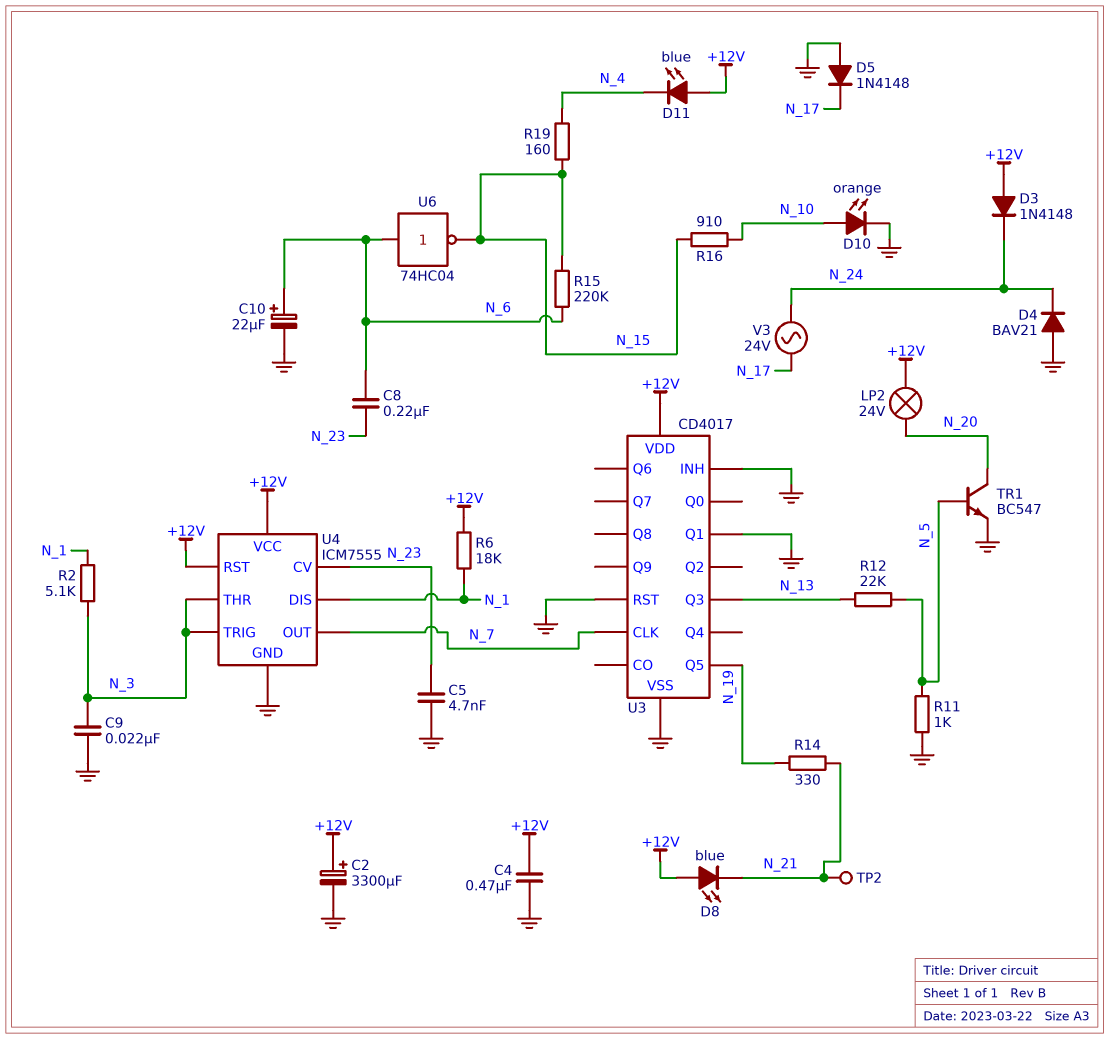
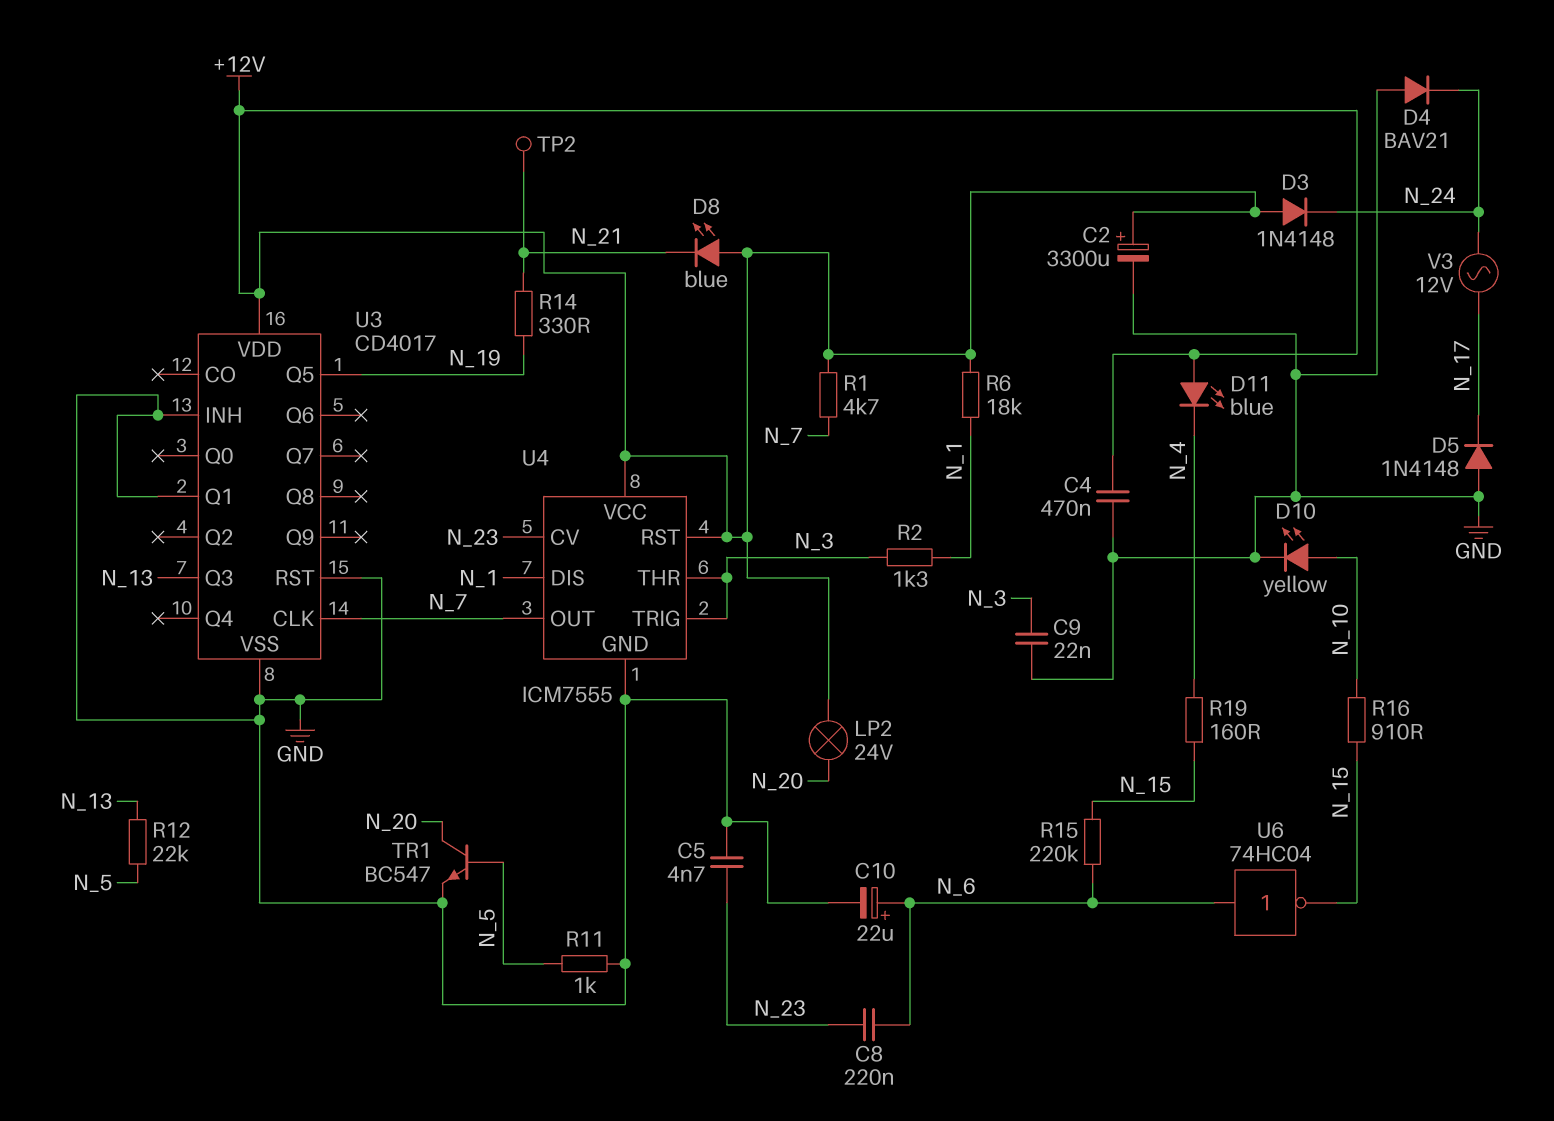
D10: LED orange (A N_10, K GND) -> LED yellow (A N_10, K GND)
R1: none -> 4.7k (+12V, N_7)
R2: 5.1k (N_1, N_3) -> 1.3k (N_1, N_3)
V3: AC 24V (N_17, N_24) -> AC 12V (N_17, N_24)

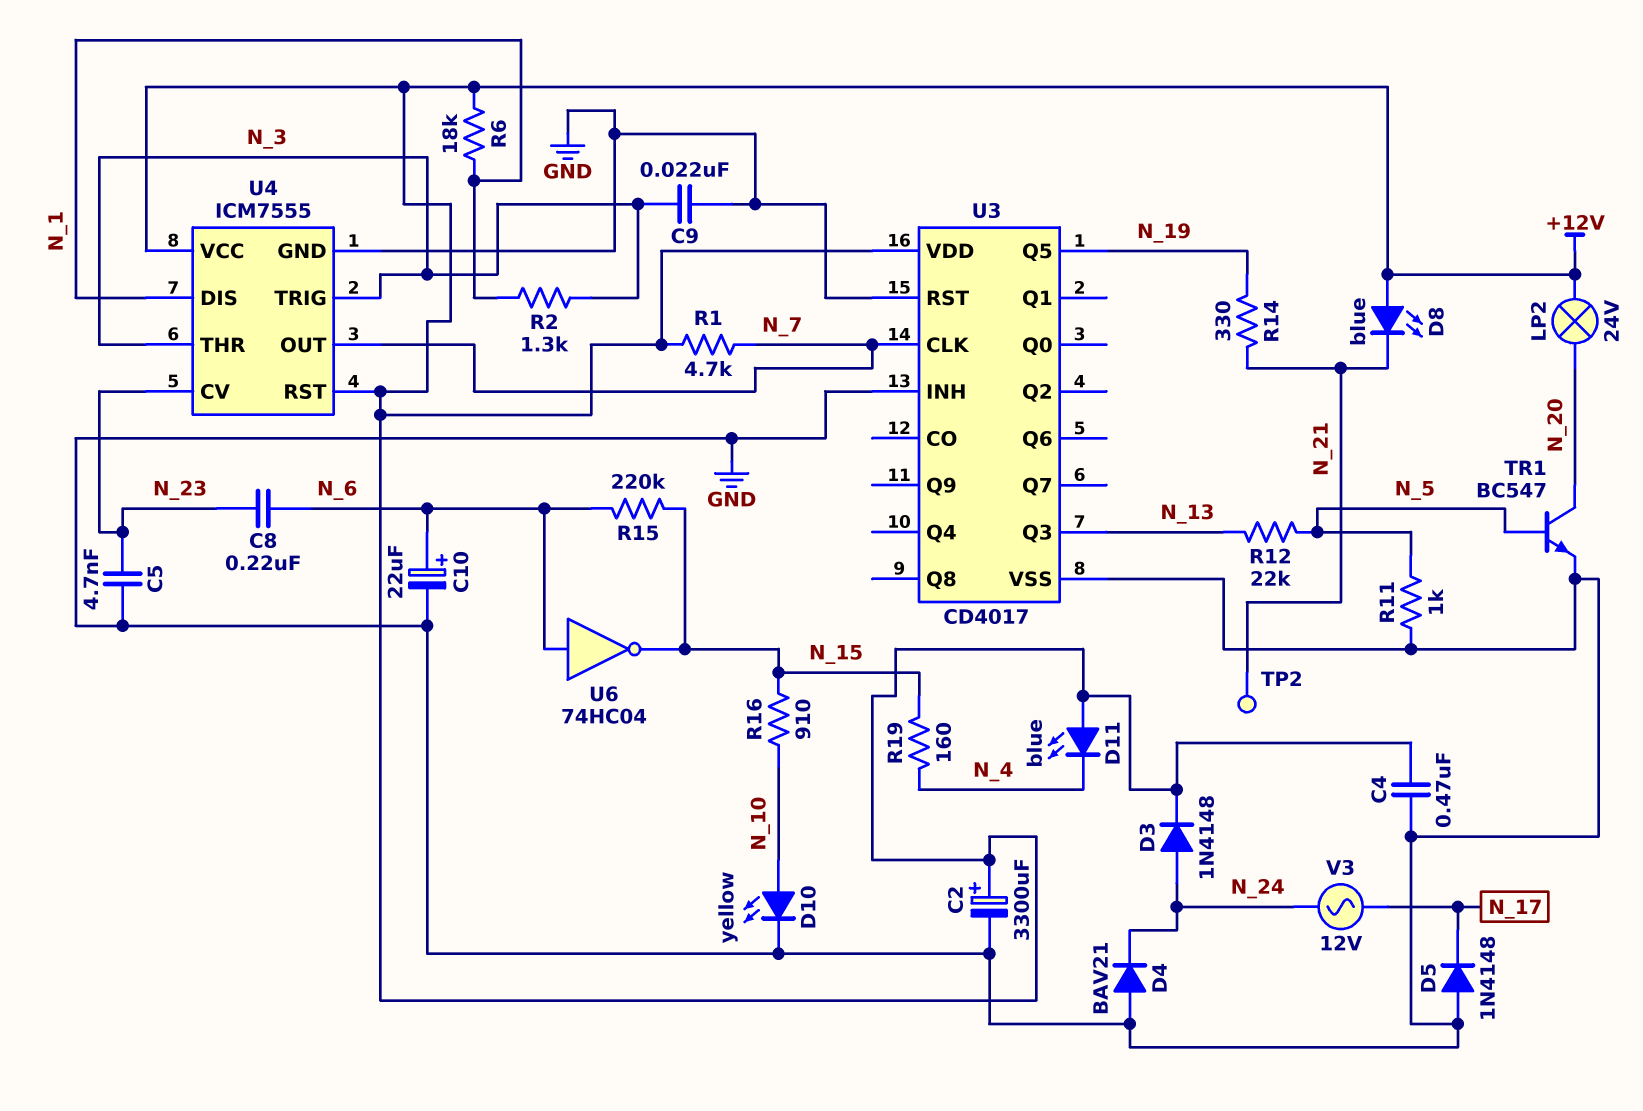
D3: diode 1N4148 (A +12V, K N_24) -> diode 1N4148 (A N_24, K +12V)
U3 pin Q1: GND -> none

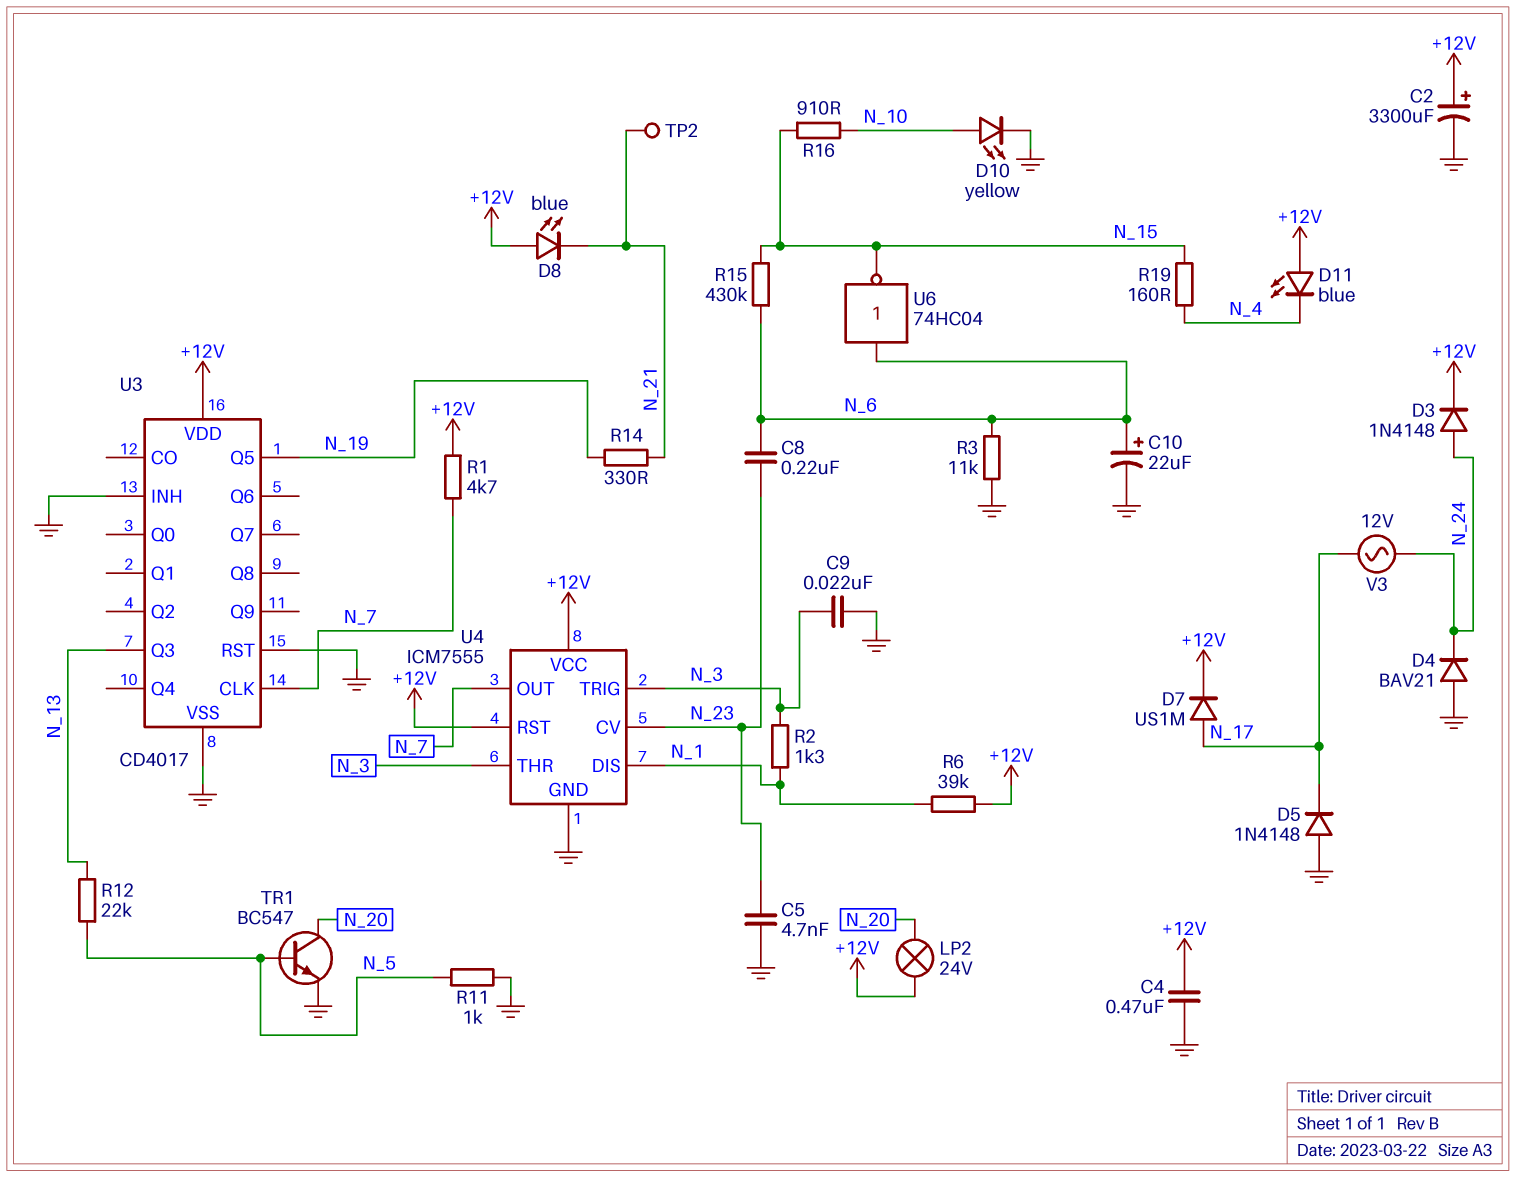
D7: none -> diode US1M (A N_17, K +12V)
R3: none -> 11k (GND, N_6)
R6: 18k (+12V, N_1) -> 39k (+12V, N_1)
R15: 220k (N_6, N_15) -> 430k (N_6, N_15)

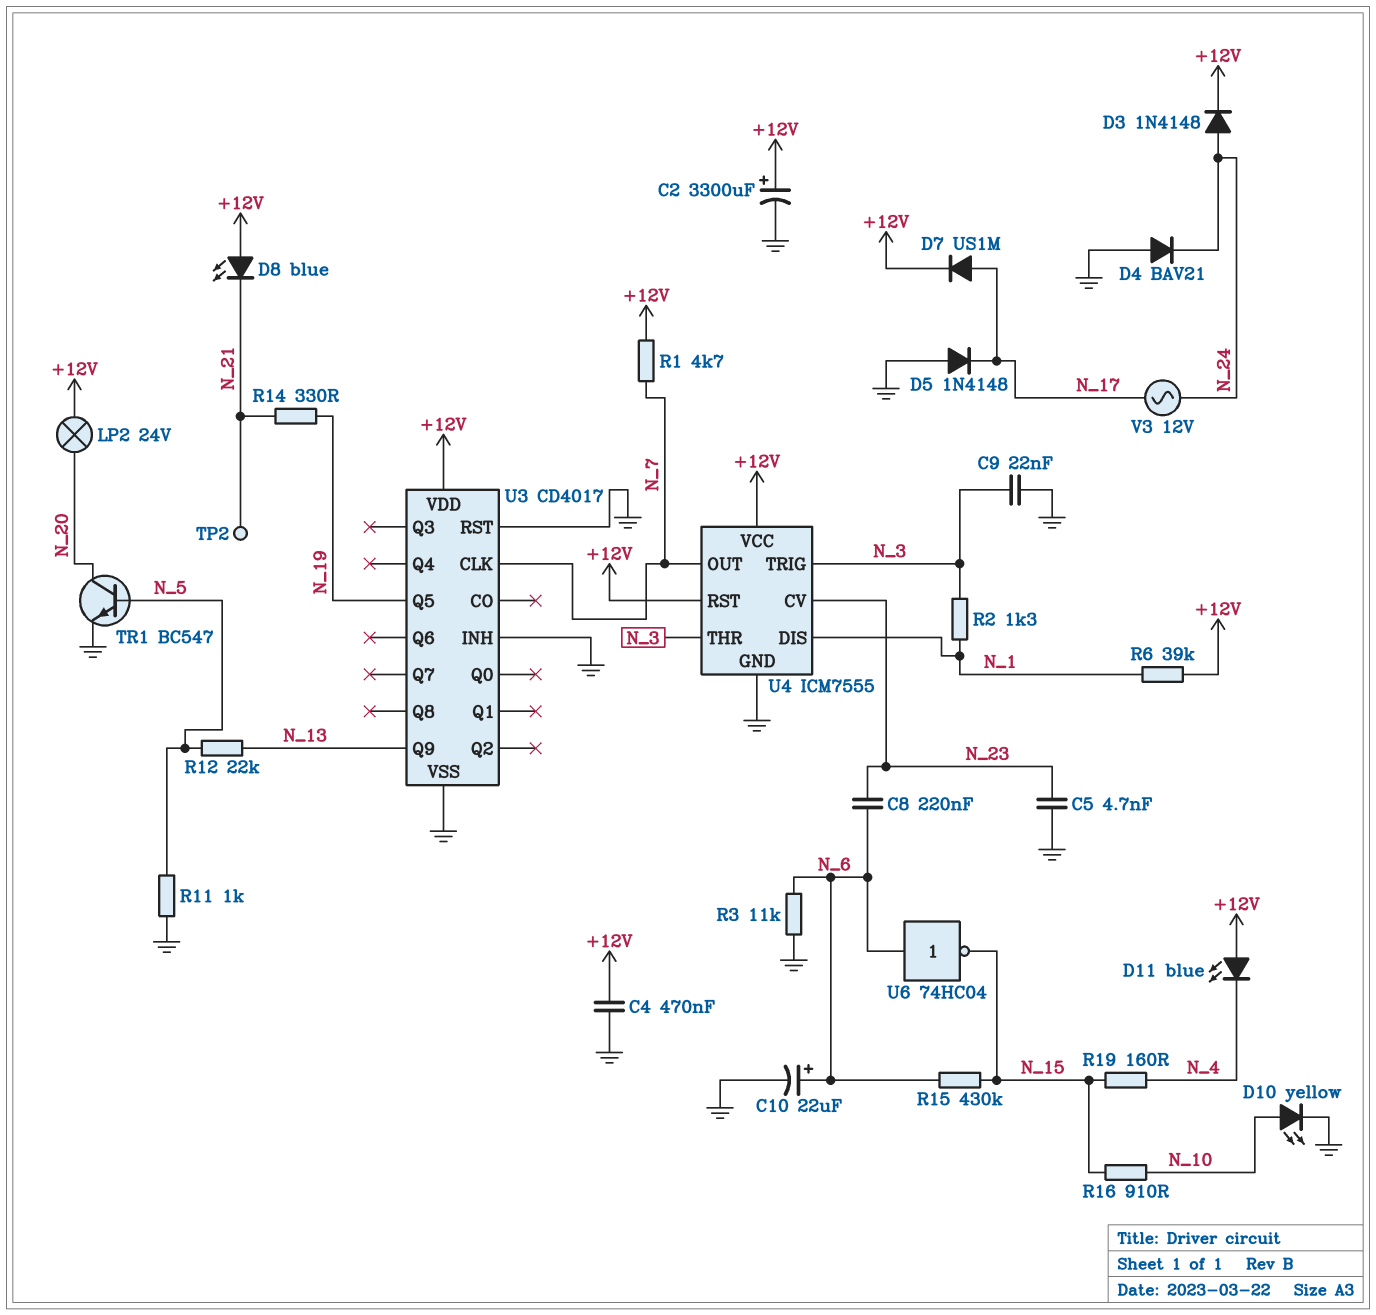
U3 pin Q3: N_13 -> none
U3 pin Q9: none -> N_13

